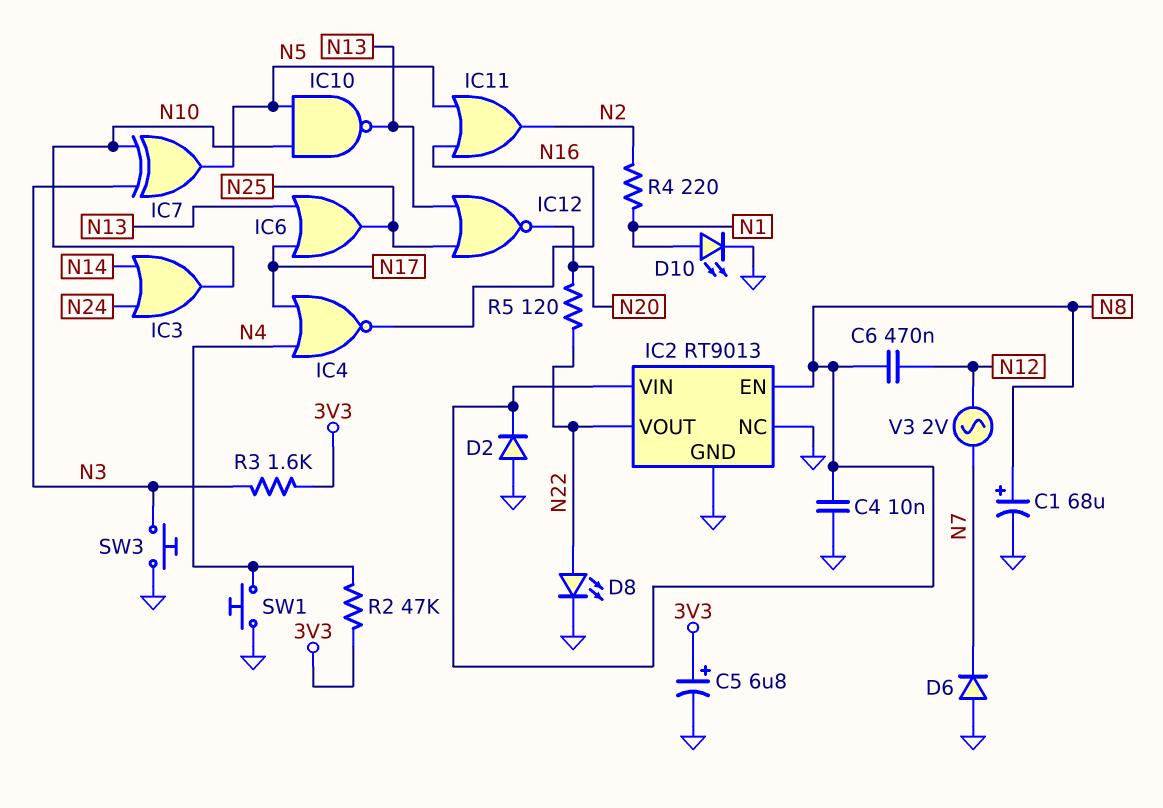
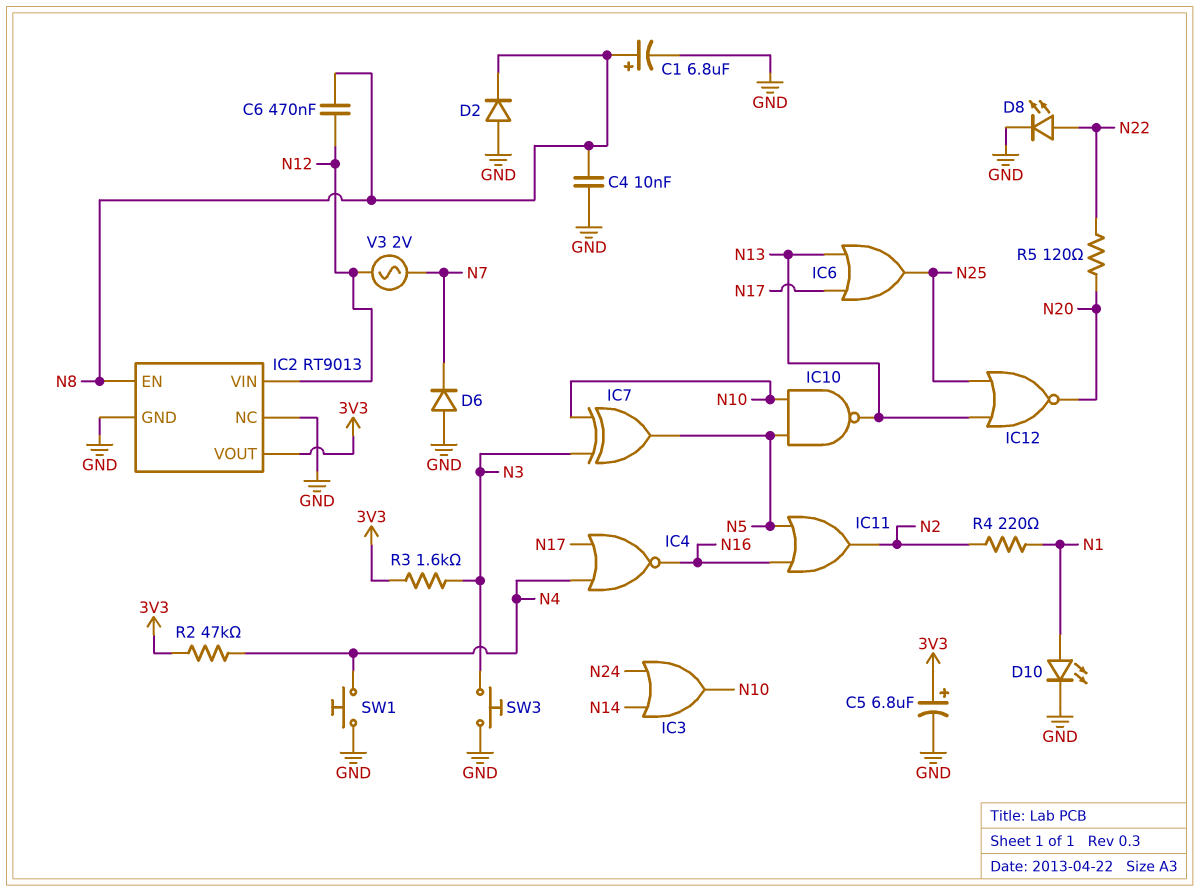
C1: 68uF (plus N8, minus GND) -> 6.8uF (plus N8, minus GND)
IC2 pin VIN: N8 -> N12
IC2 pin VOUT: N22 -> 3V3

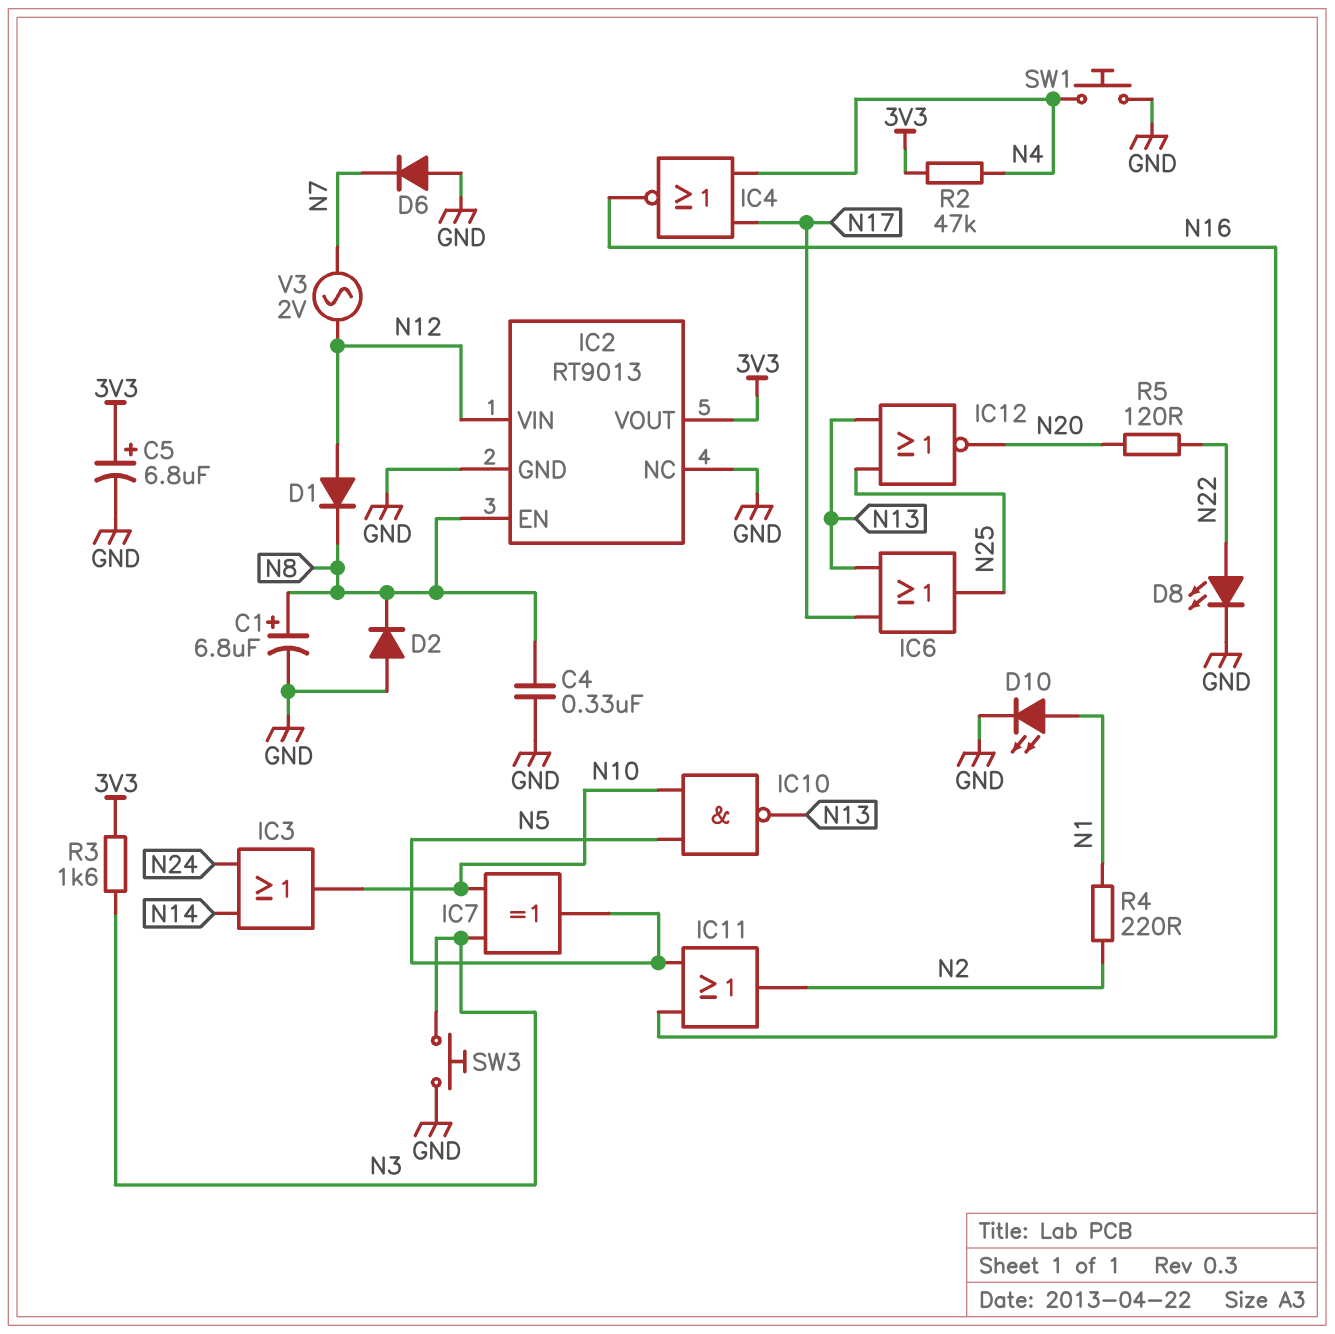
C4: 10nF (GND, N8) -> 330nF (GND, N8)
C6: 470nF (N8, N12) -> none
D1: none -> diode (A N12, K N8)

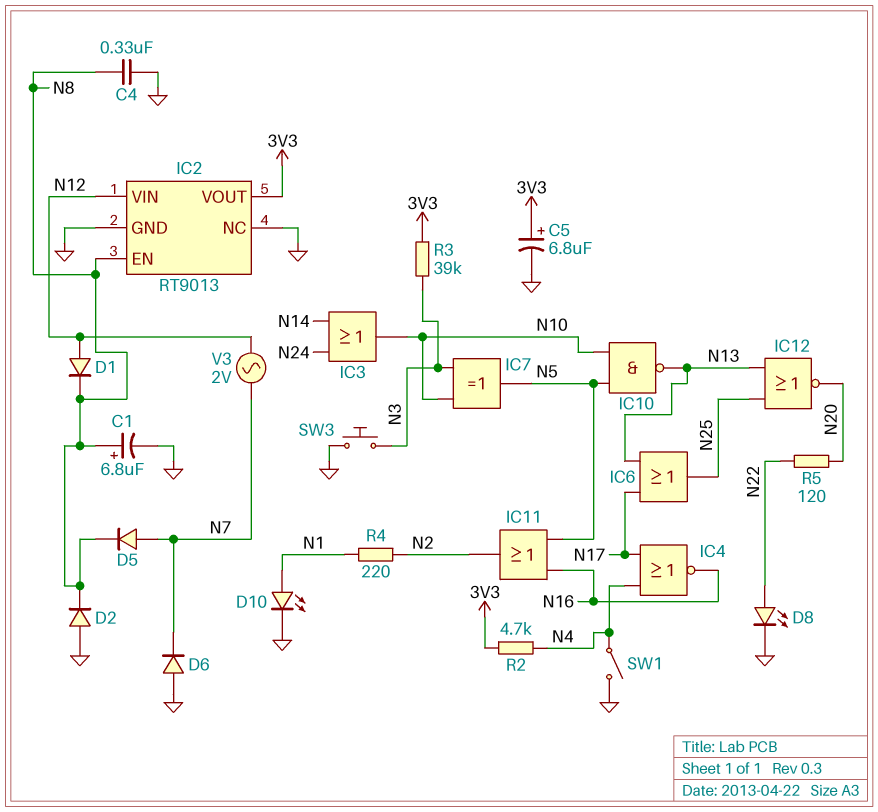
D5: none -> diode (A N7, K N8)
R2: 47k (3V3, N4) -> 4.7k (3V3, N4)
R3: 1.6k (3V3, N3) -> 39k (3V3, N3)
SW1: button (GND, N4) -> switch (GND, N4)

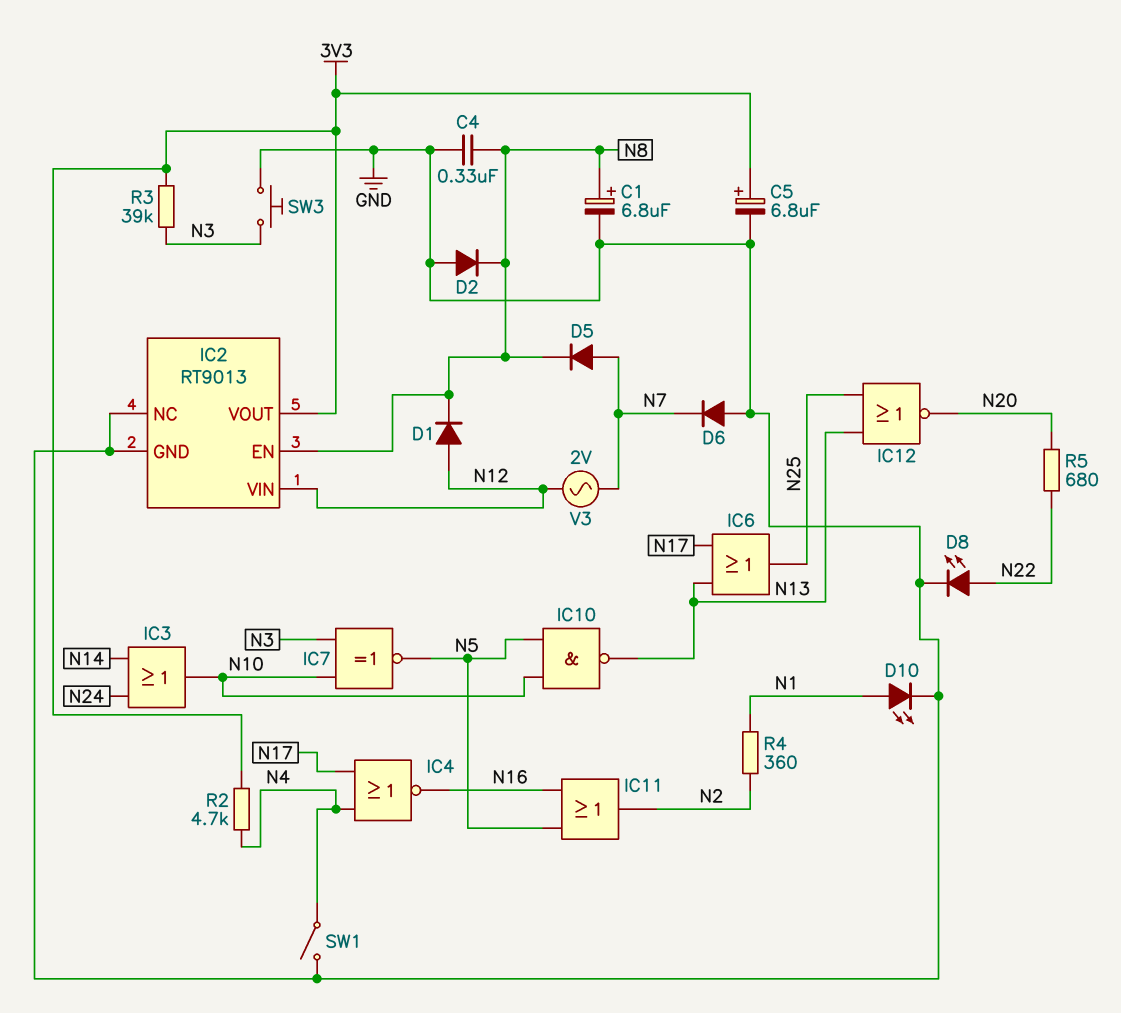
IC7: XOR (in N3, in N10, out N5) -> XNOR (in N3, in N10, out N5)
R4: 220 (N1, N2) -> 360 (N1, N2)
R5: 120 (N20, N22) -> 680 (N20, N22)

